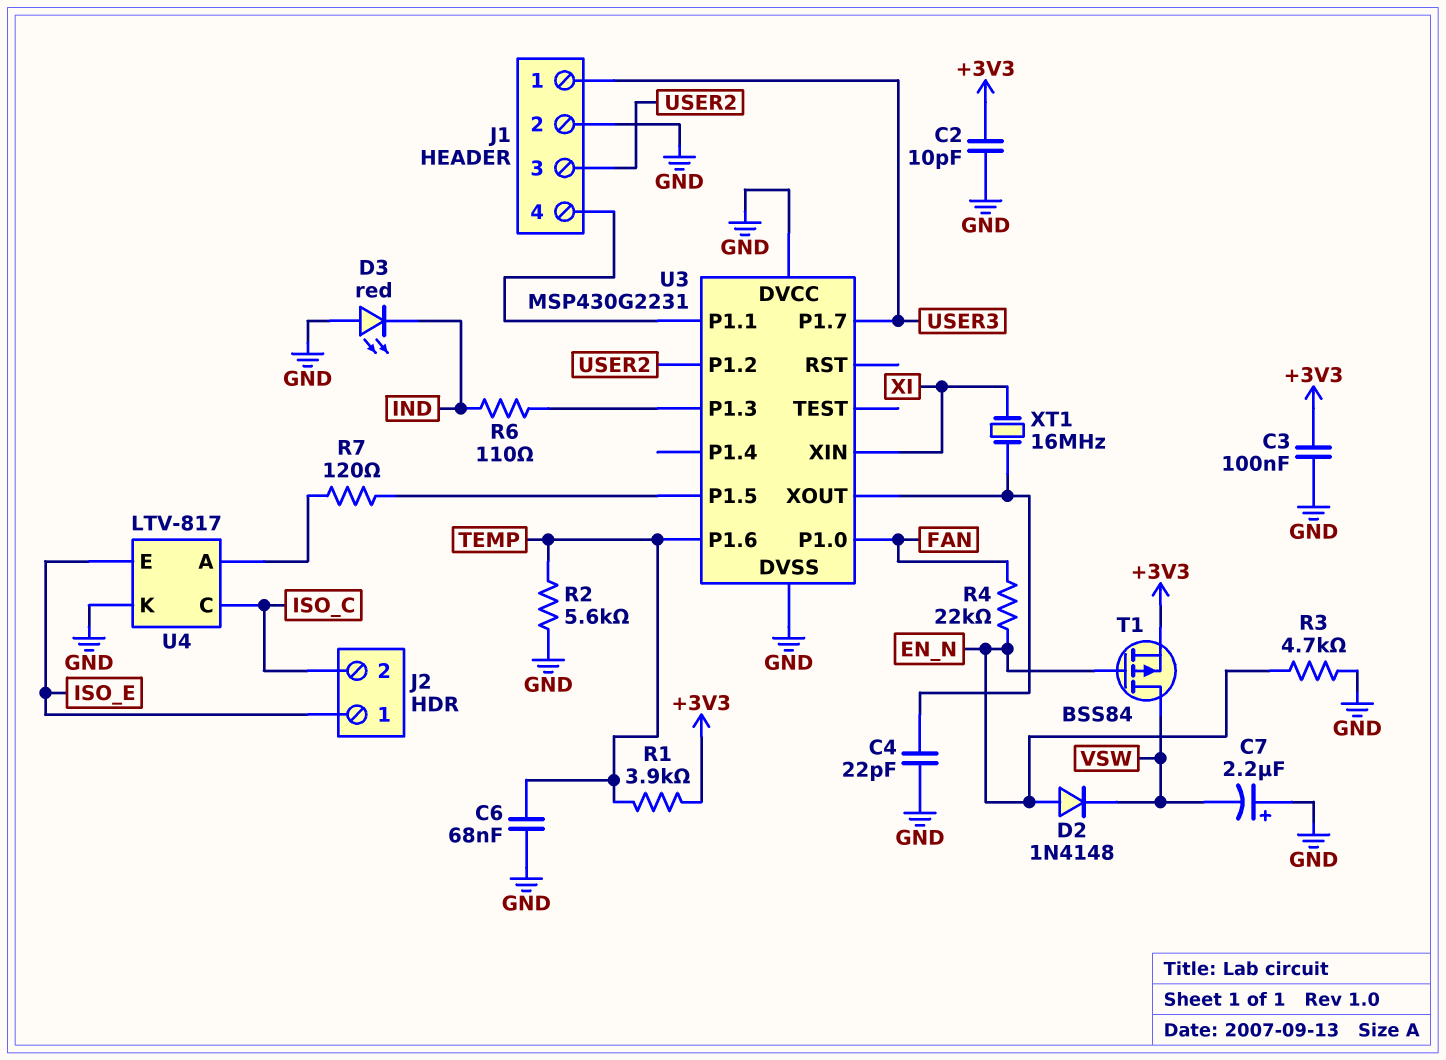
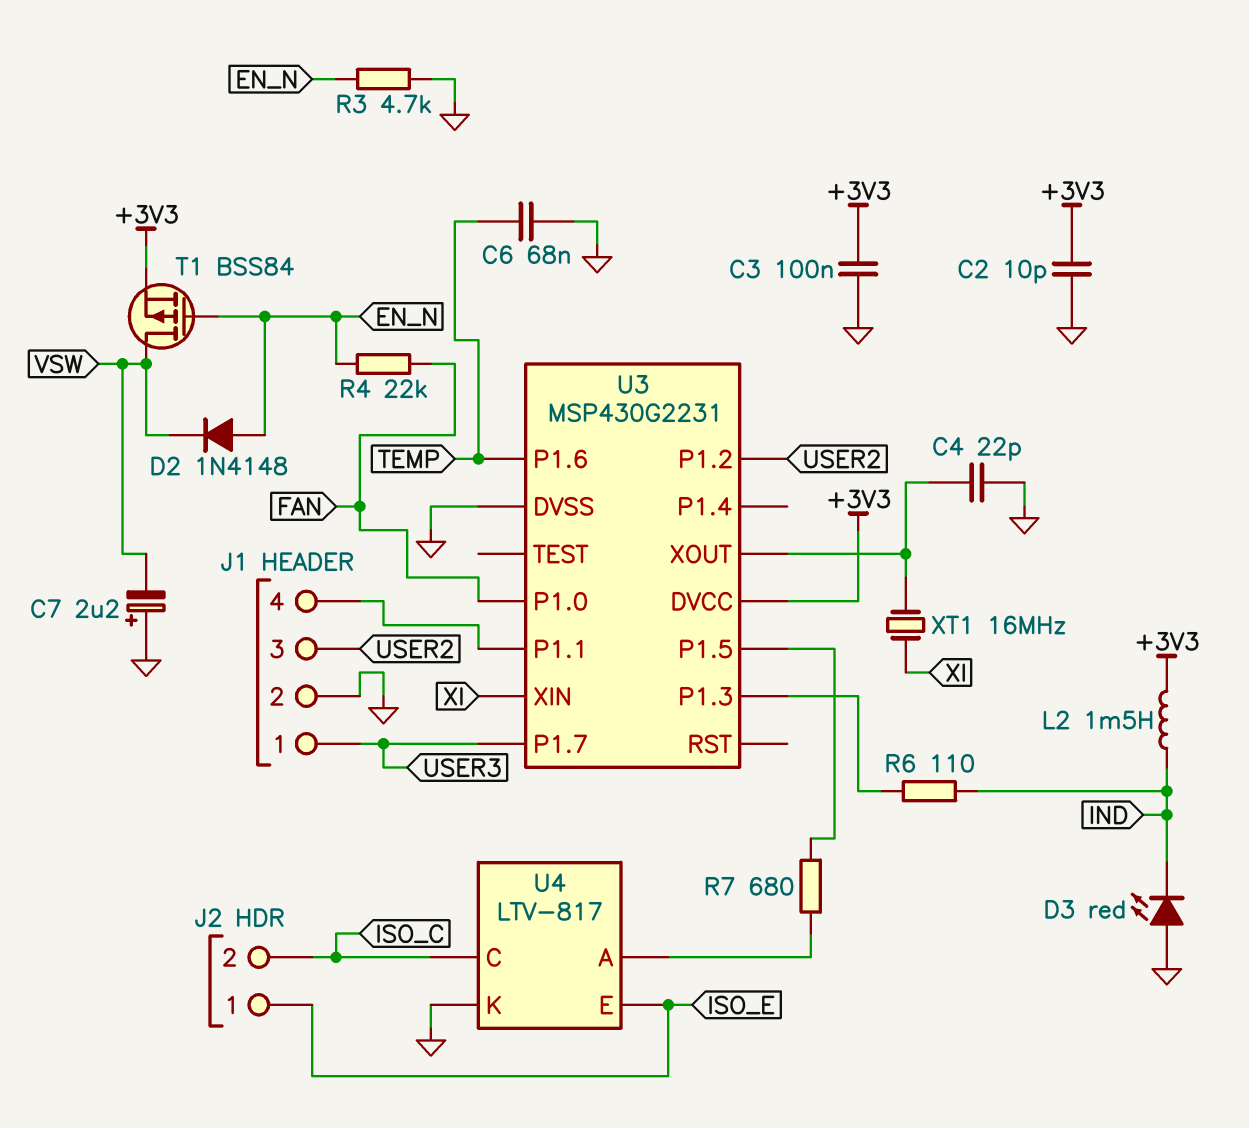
L2: none -> 1.5mH (+3V3, IND)
R1: 3.9k (+3V3, TEMP) -> none
R2: 5.6k (GND, TEMP) -> none
R7: 120 (U3/P1.5, U4/A) -> 680 (U3/P1.5, U4/A)
U3 pin DVCC: GND -> +3V3

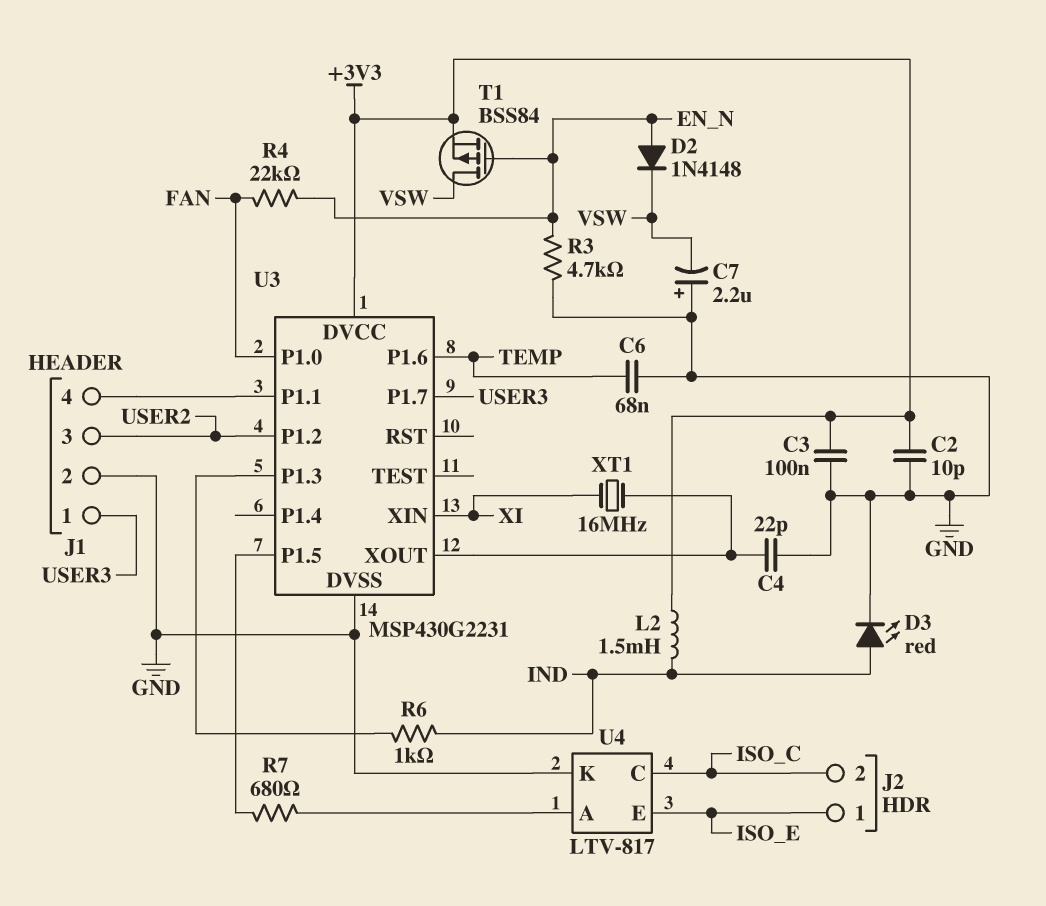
D3: LED red (A GND, K IND) -> LED red (A IND, K GND)
R6: 110 (IND, U3/P1.3) -> 1k (IND, U3/P1.3)

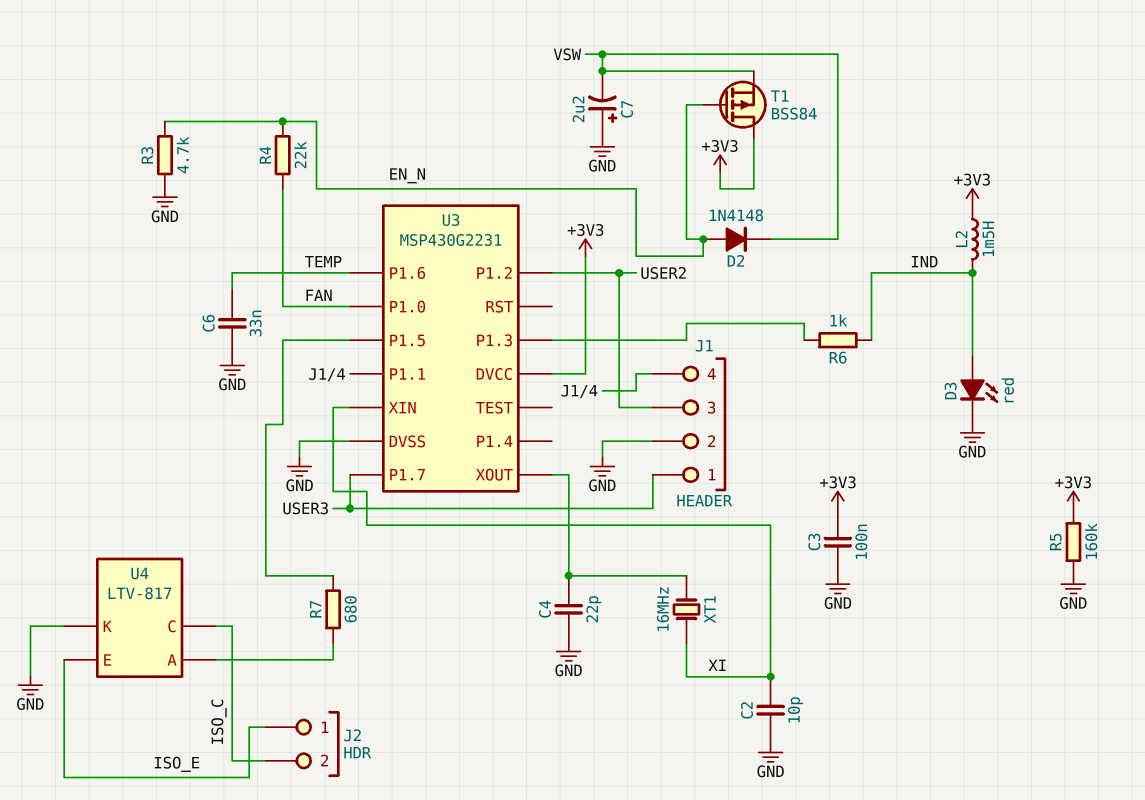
C2: 10pF (+3V3, GND) -> 10pF (GND, XI)
C6: 68nF (GND, TEMP) -> 33nF (GND, TEMP)
R5: none -> 160k (+3V3, GND)
T1: PMOS BSS84 (G EN_N, D VSW, S +3V3) -> PMOS BSS84 (G EN_N, D +3V3, S VSW)

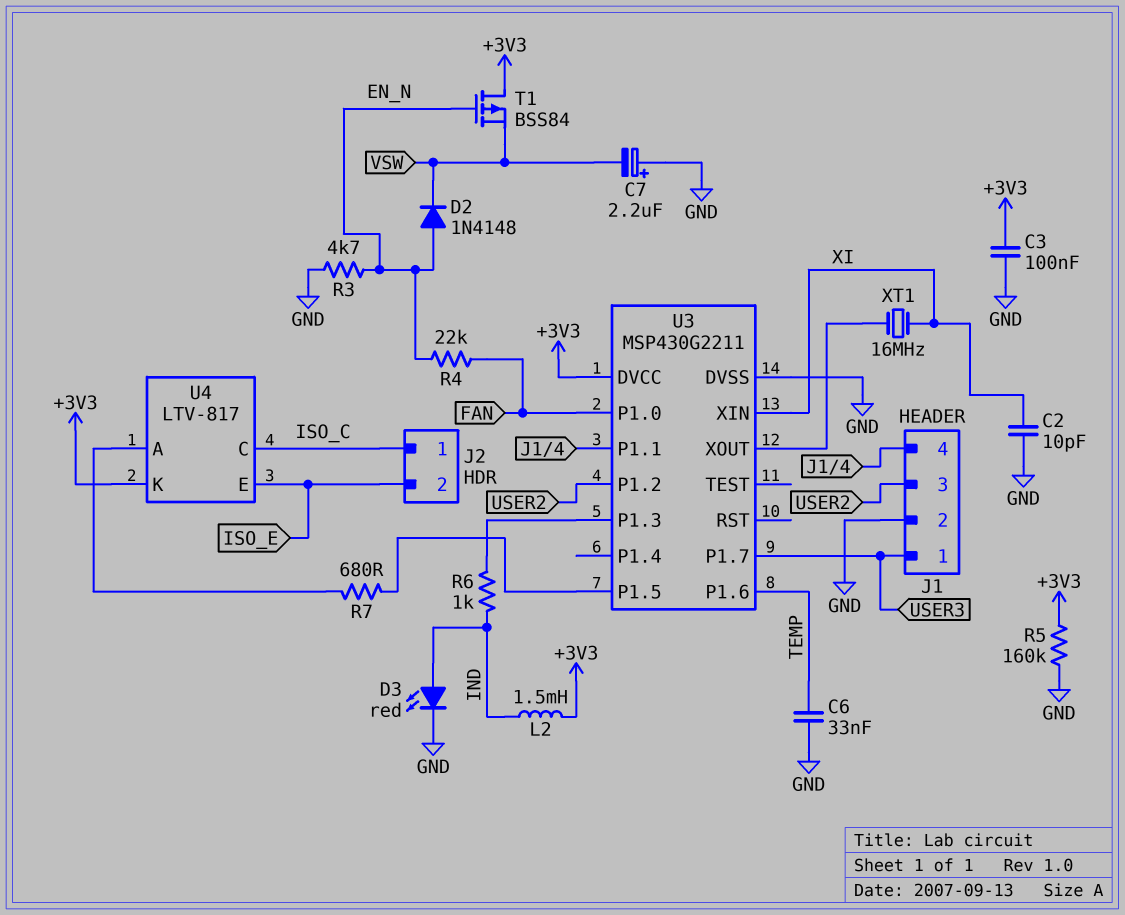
C4: 22pF (GND, U3/XOUT) -> none
J2 pin 1: ISO_E -> ISO_C
J2 pin 2: ISO_C -> ISO_E
U3: MSP430G2231 -> MSP430G2211
U4 pin K: GND -> +3V3

